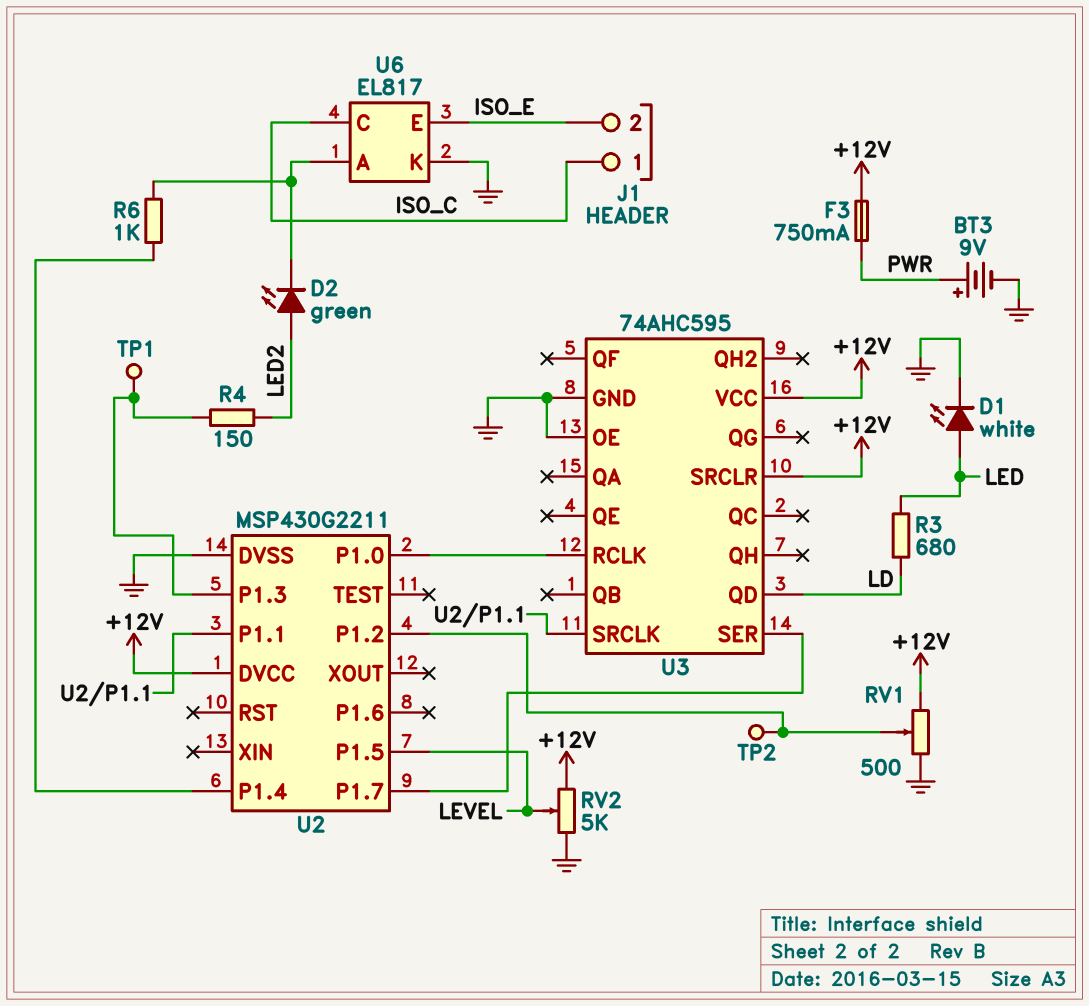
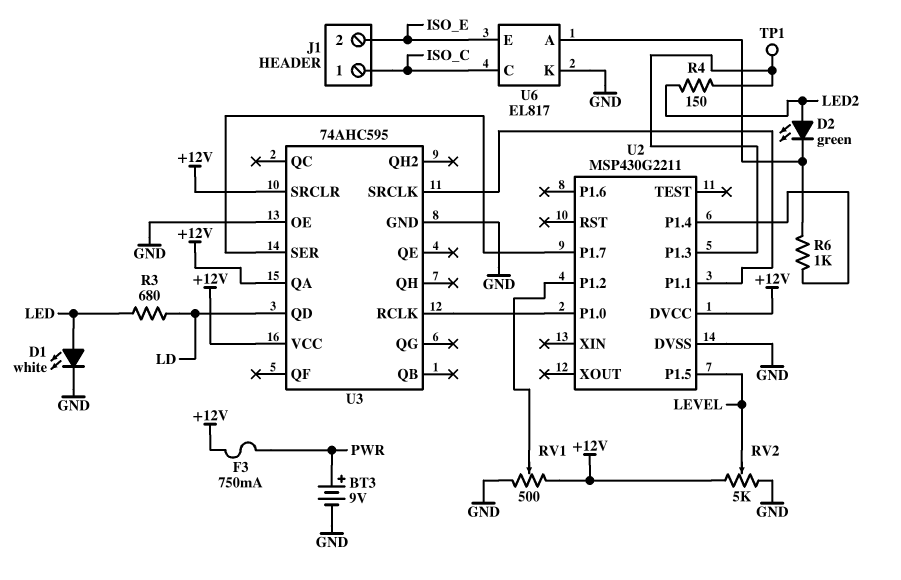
TP2: test point (U2/P1.2) -> none
U3 pin QA: none -> +12V

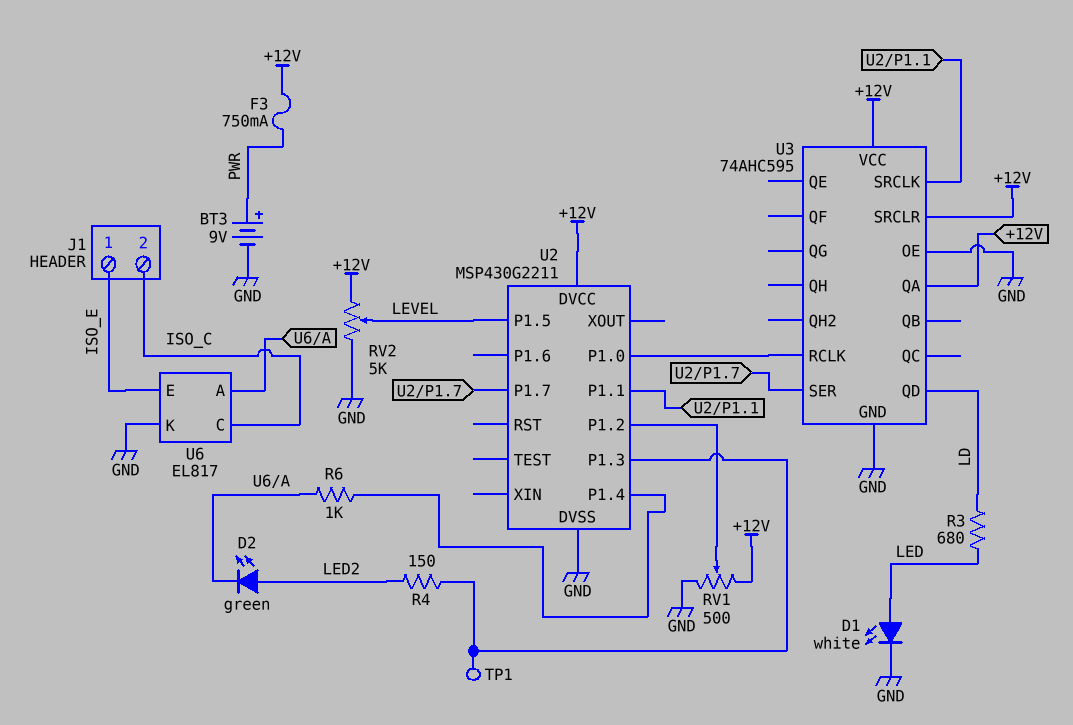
J1 pin 1: ISO_C -> ISO_E
J1 pin 2: ISO_E -> ISO_C

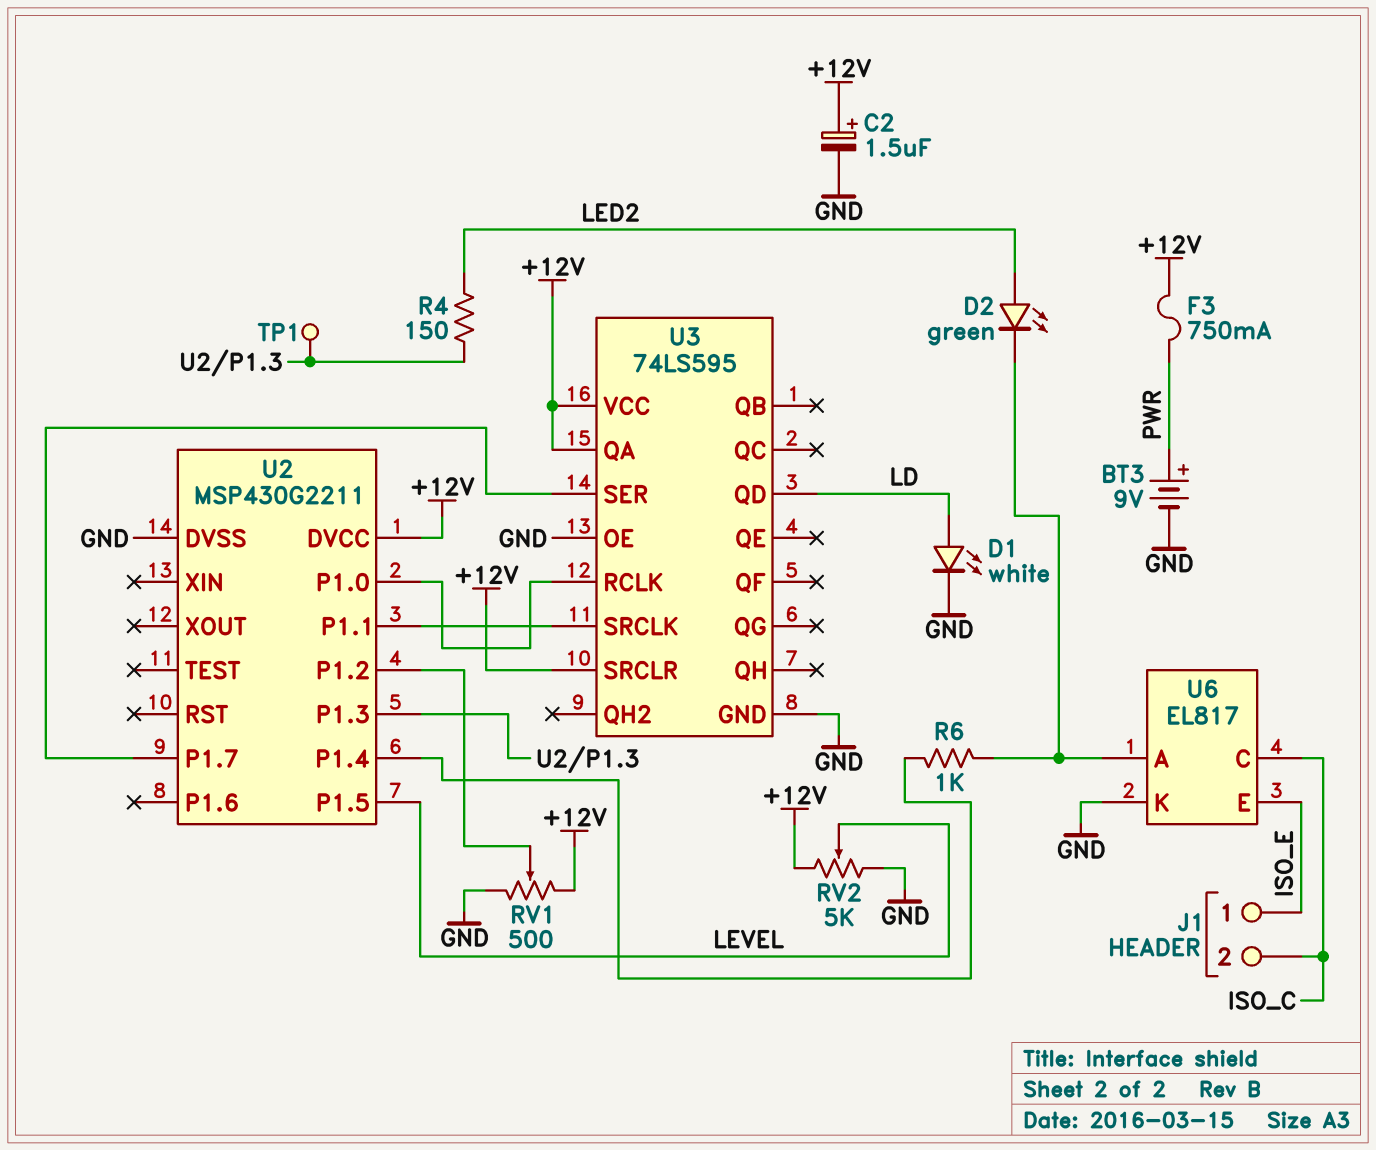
C2: none -> 1.5uF (plus +12V, minus GND)
D1: LED white (A LED, K GND) -> LED white (A LD, K GND)
R3: 680 (LD, LED) -> none
U3: 74AHC595 -> 74LS595

